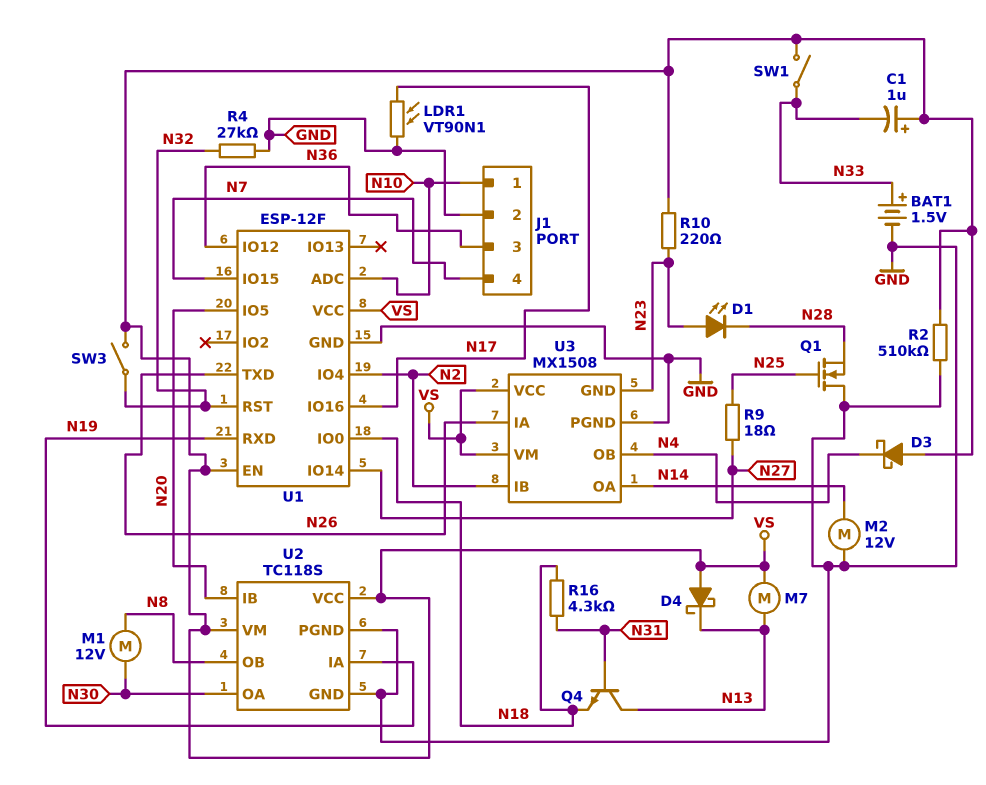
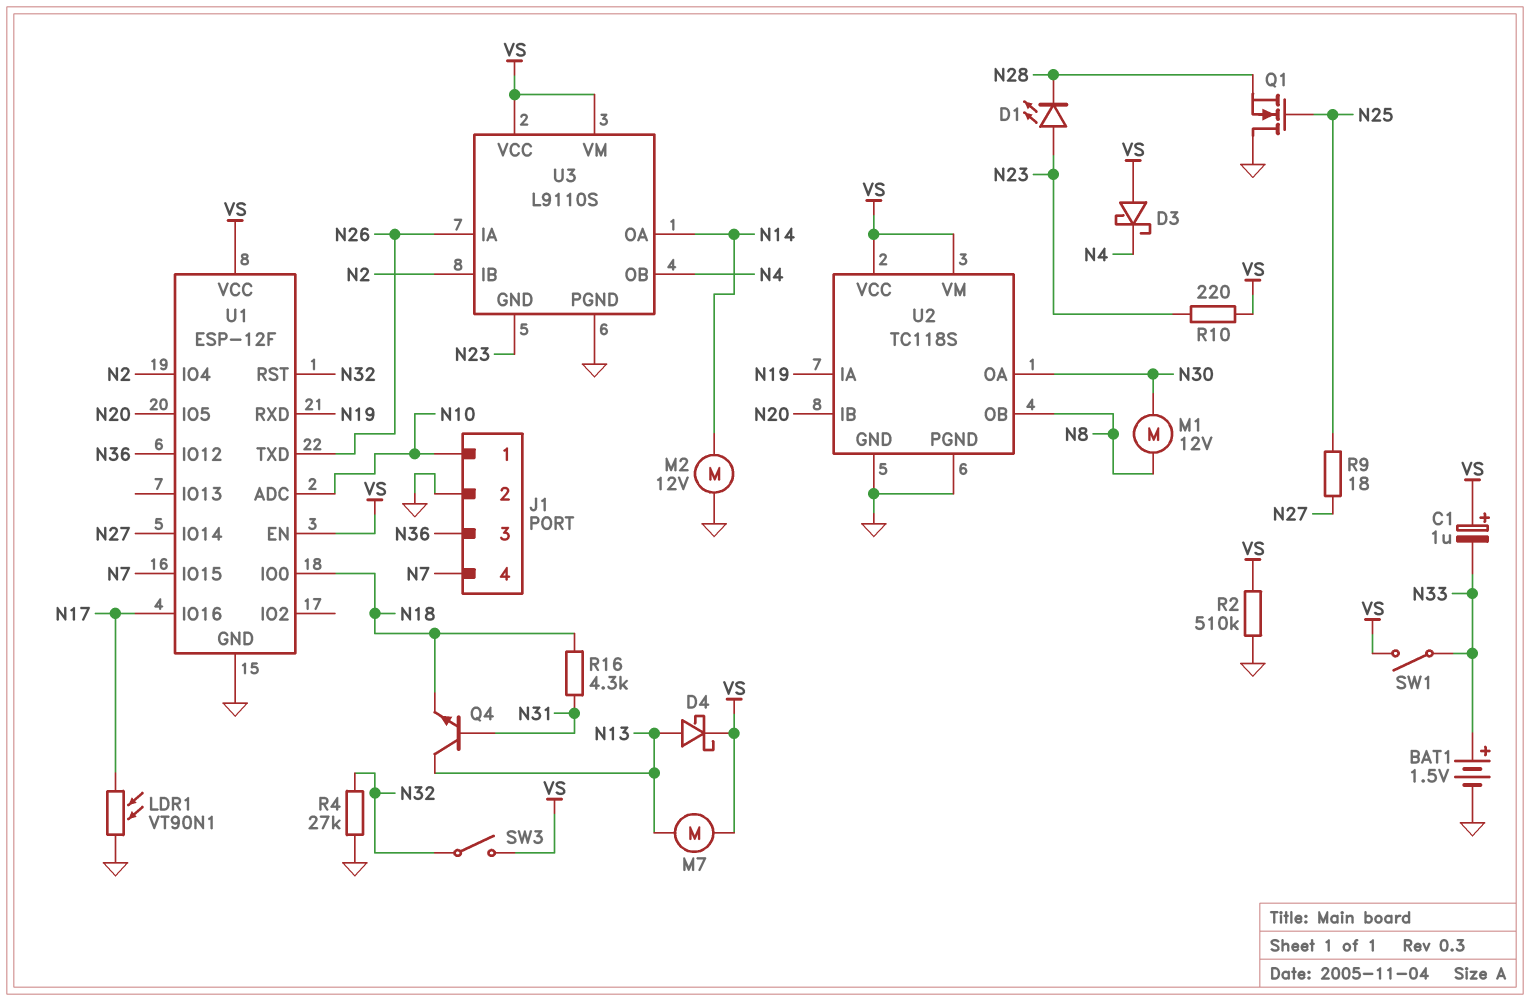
D4: schottky (A VS, K N13) -> schottky (A N13, K VS)
U3: MX1508 -> L9110S

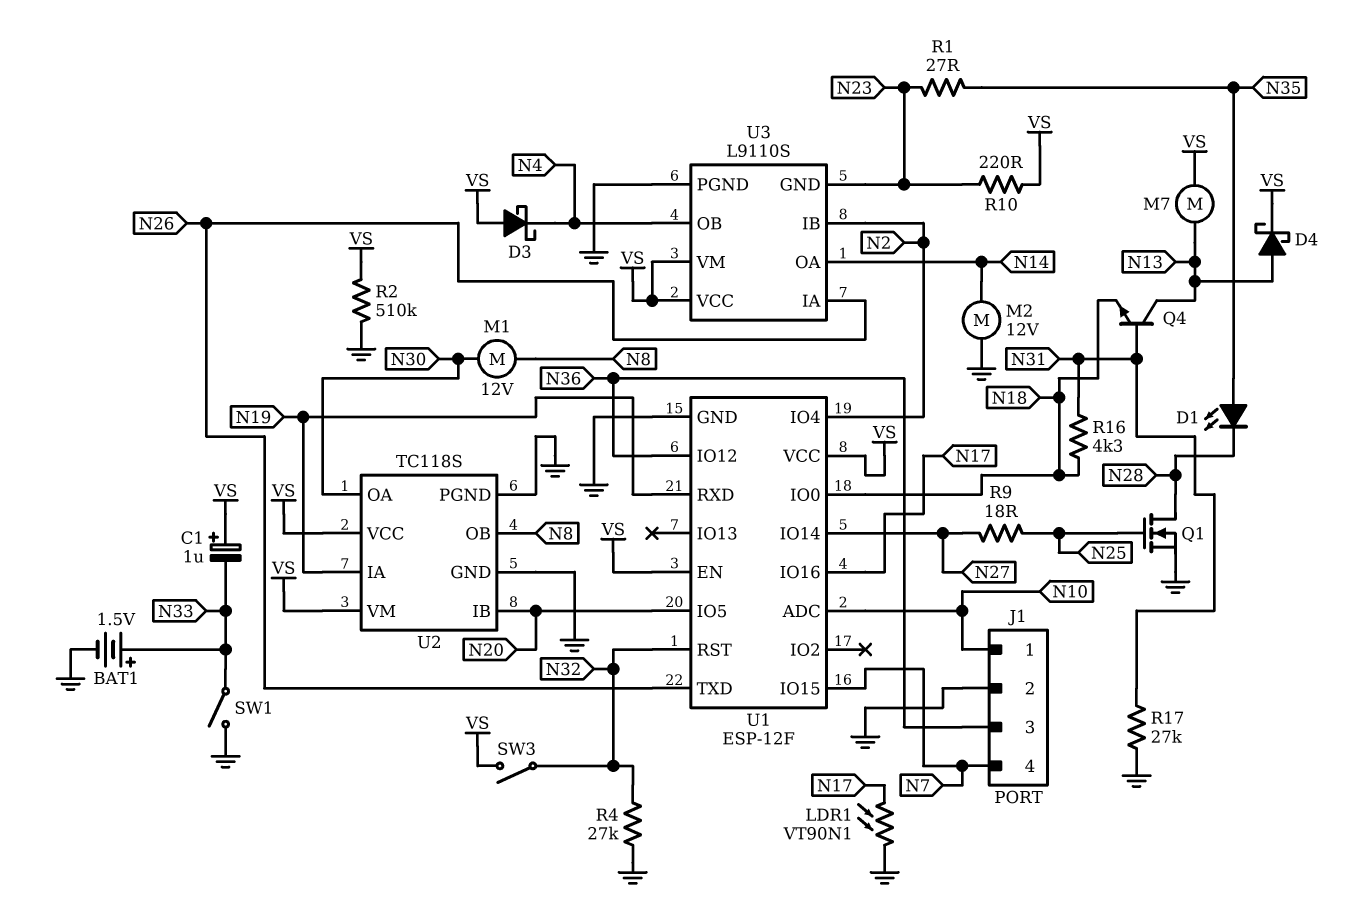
D1: LED (A N23, K N28) -> LED (A N35, K N28)
Q1: NMOS (G N25, D GND, S N28) -> NMOS (G N25, D N28, S GND)
R1: none -> 27 (N23, N35)
R17: none -> 27k (GND, N31)
SW1: switch (N33, VS) -> switch (GND, N33)

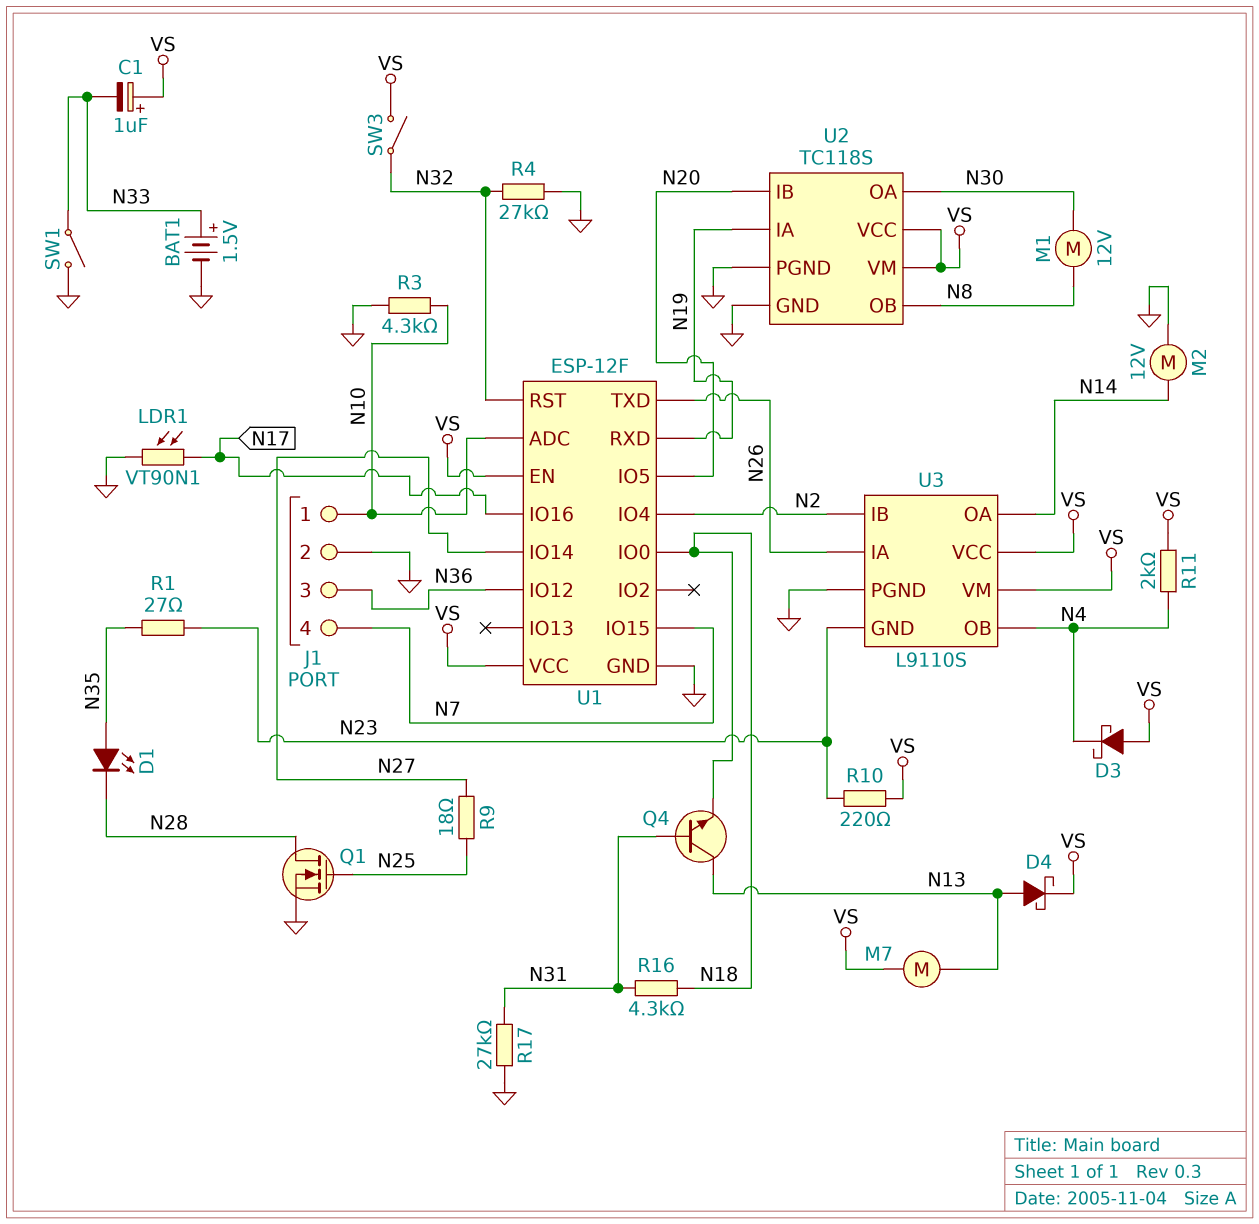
R2: 510k (GND, VS) -> none
R3: none -> 4.3k (GND, N10)
R11: none -> 2k (N4, VS)

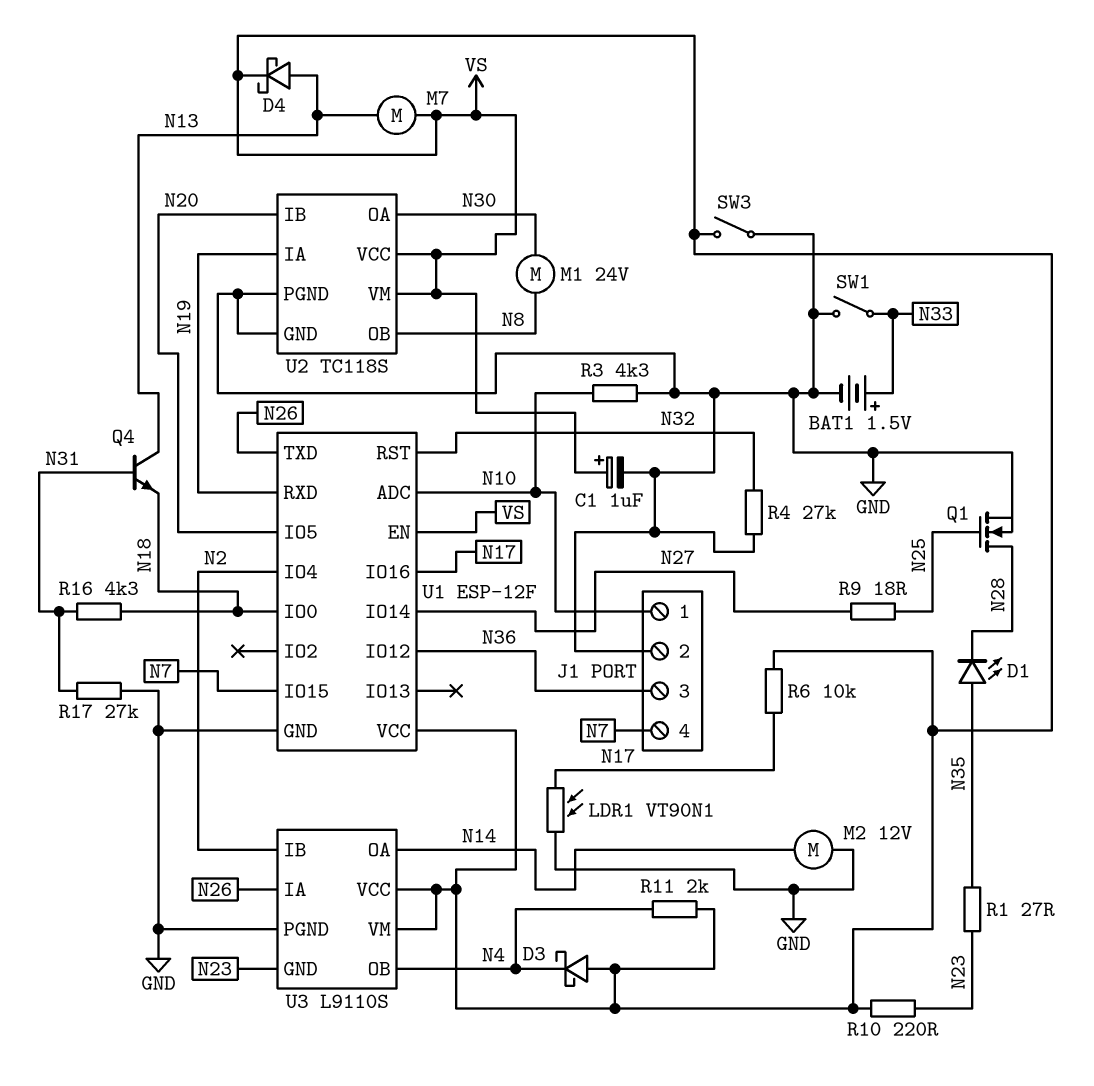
C1: 1uF (plus VS, minus N33) -> 1uF (plus VS, minus GND)
M1: motor 12V (N8, N30) -> motor 24V (N8, N30)
R6: none -> 10k (N17, VS)
SW3: switch (N32, VS) -> switch (GND, VS)

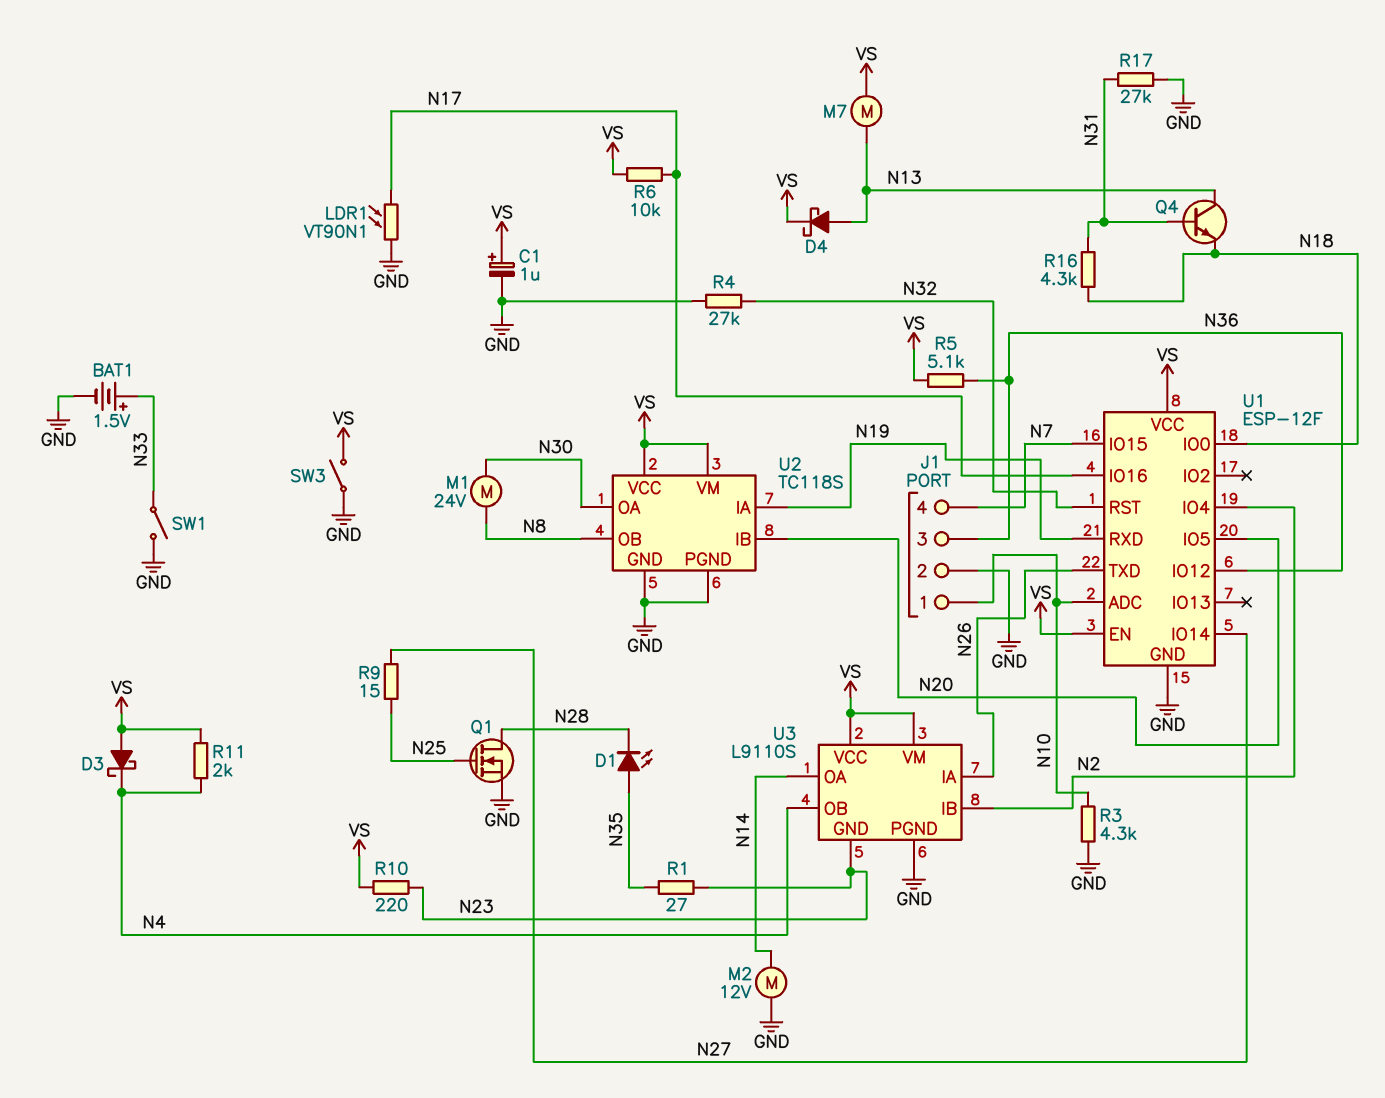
R5: none -> 5.1k (N36, VS)
R9: 18 (N25, N27) -> 15 (N25, N27)

